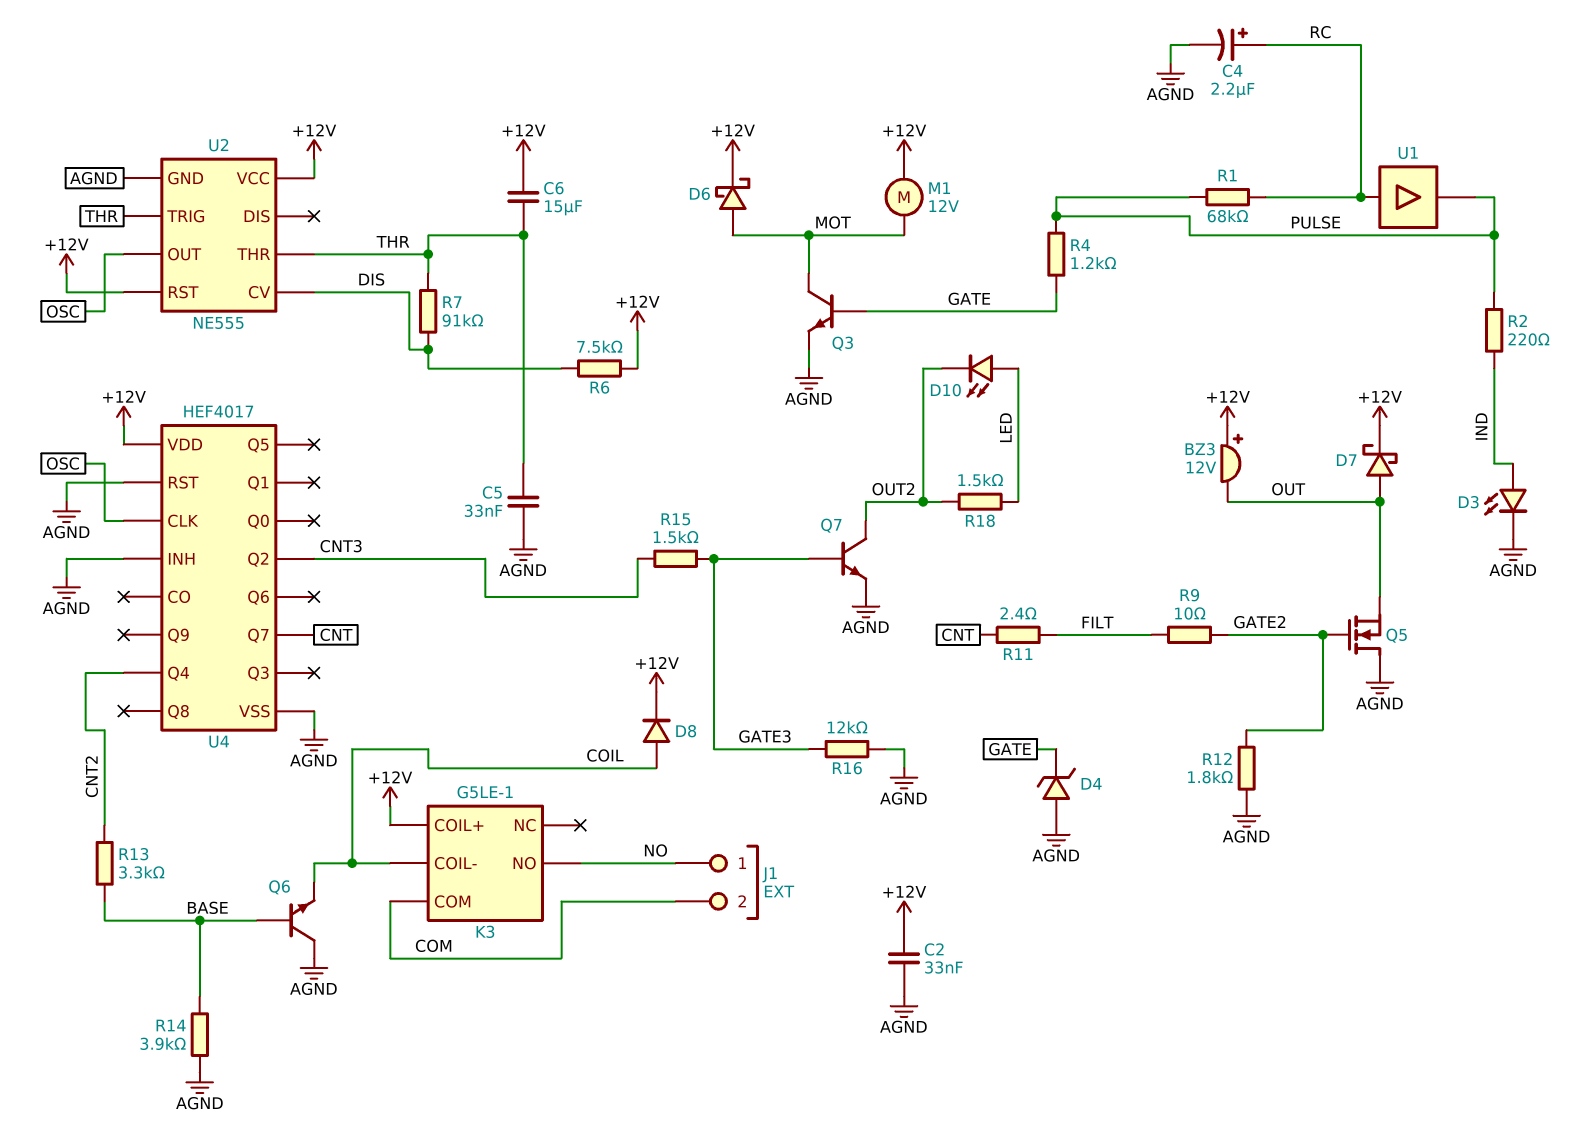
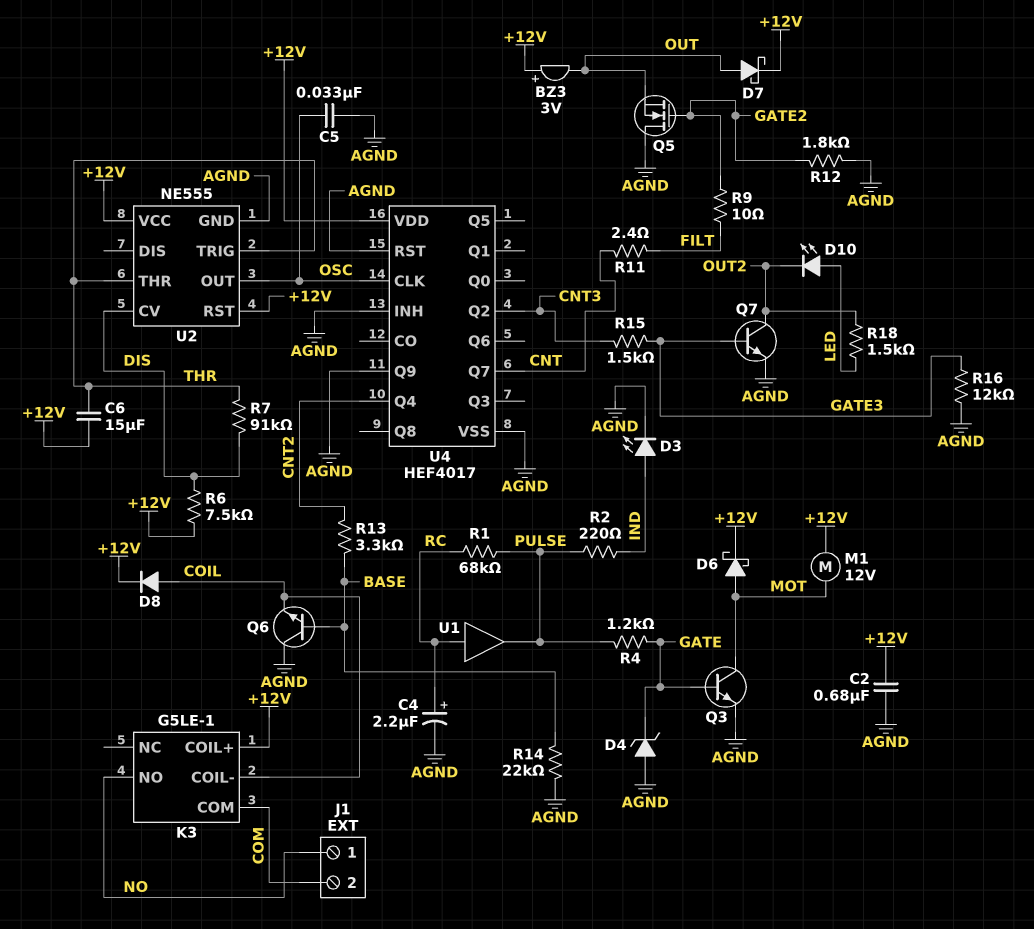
BZ3: buzzer 12V (plus +12V, minus OUT) -> buzzer 3V (plus +12V, minus OUT)
C2: 33nF (+12V, AGND) -> 680nF (+12V, AGND)
C5: 33nF (AGND, THR) -> 33nF (AGND, OSC)
R14: 3.9k (AGND, BASE) -> 22k (AGND, BASE)
U4 pin Q9: none -> AGND

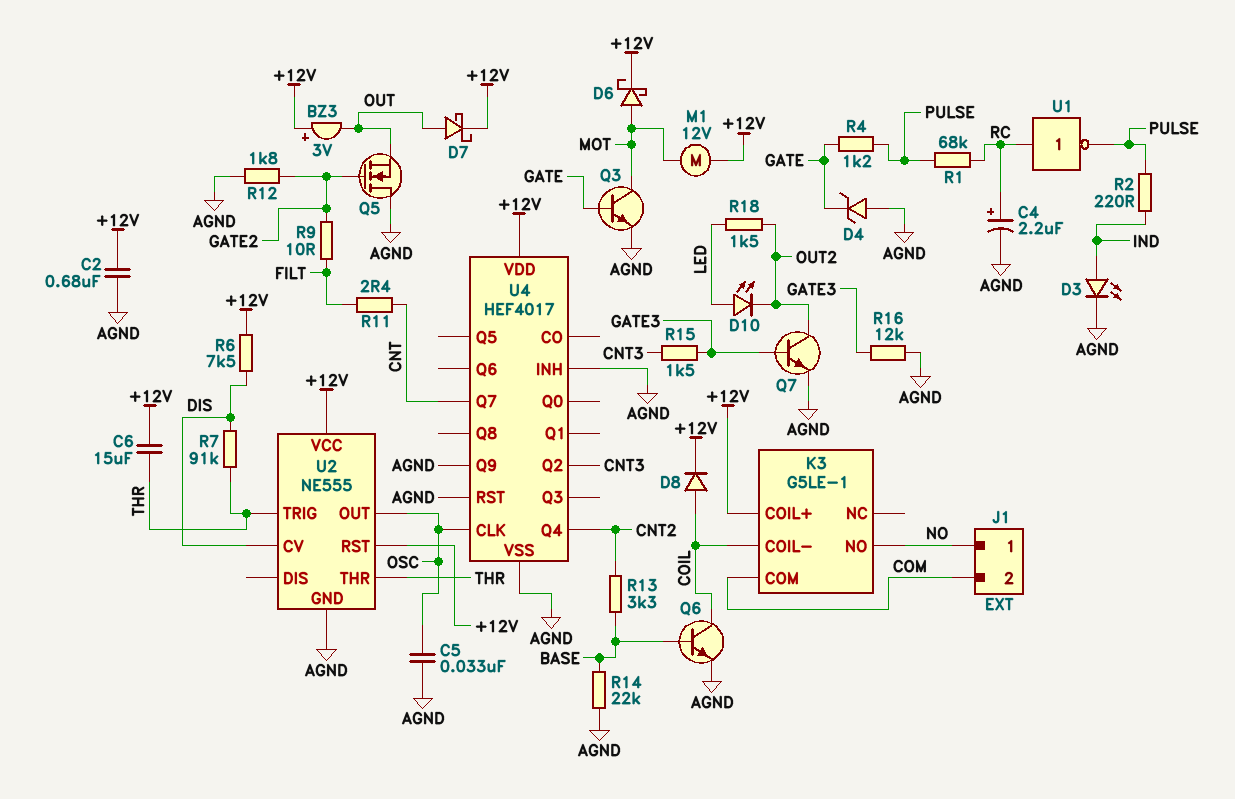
Q6: NPN (B BASE, C AGND, E COIL) -> NPN (B BASE, C COIL, E AGND)
U1: buffer (in RC, out PULSE) -> NOT (in RC, out PULSE)

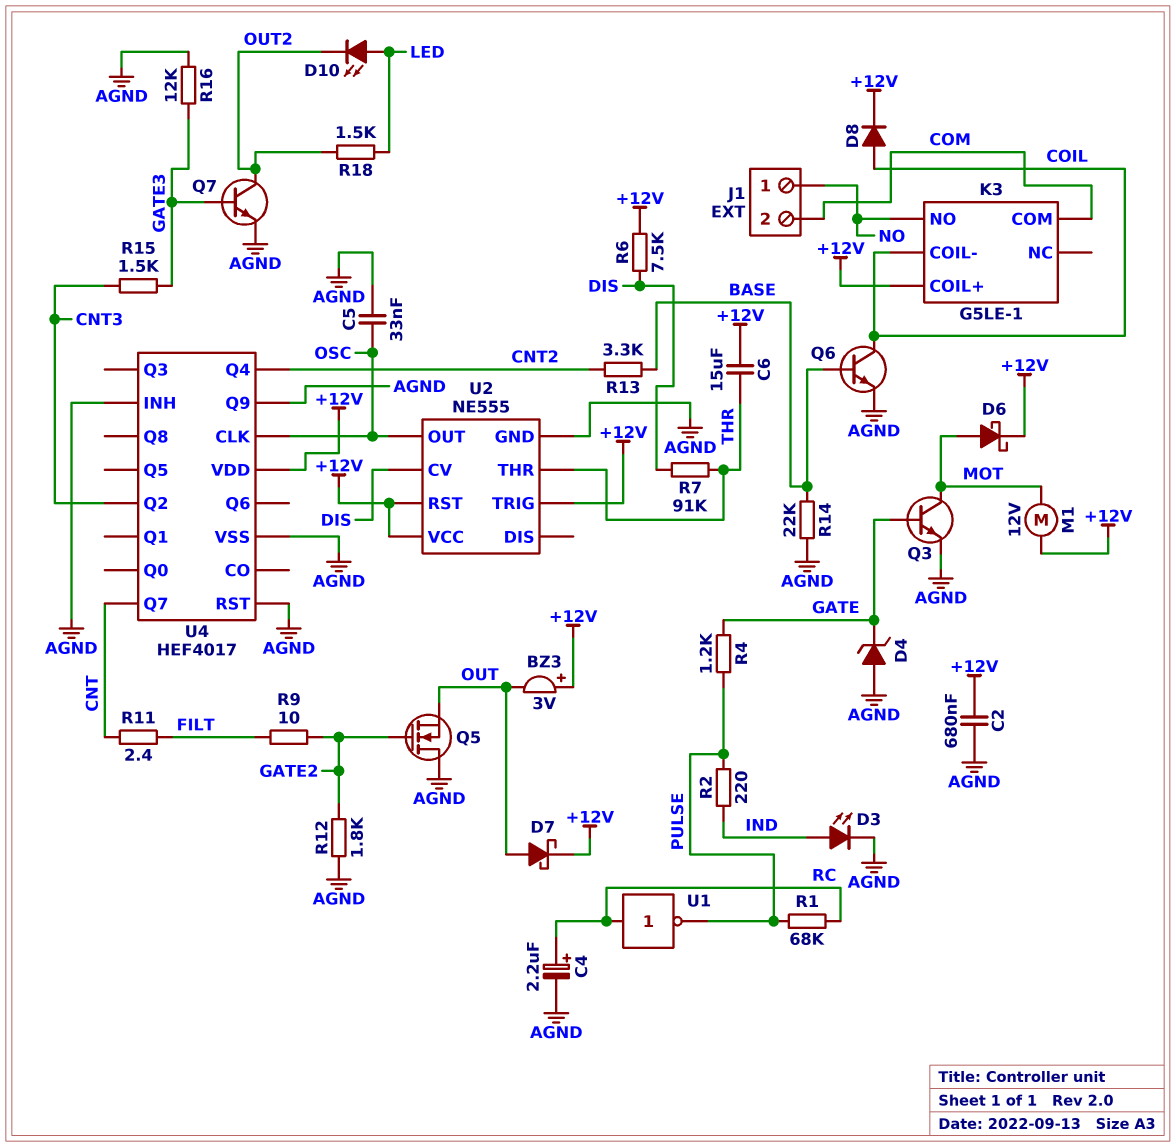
U2 pin TRIG: THR -> +12V

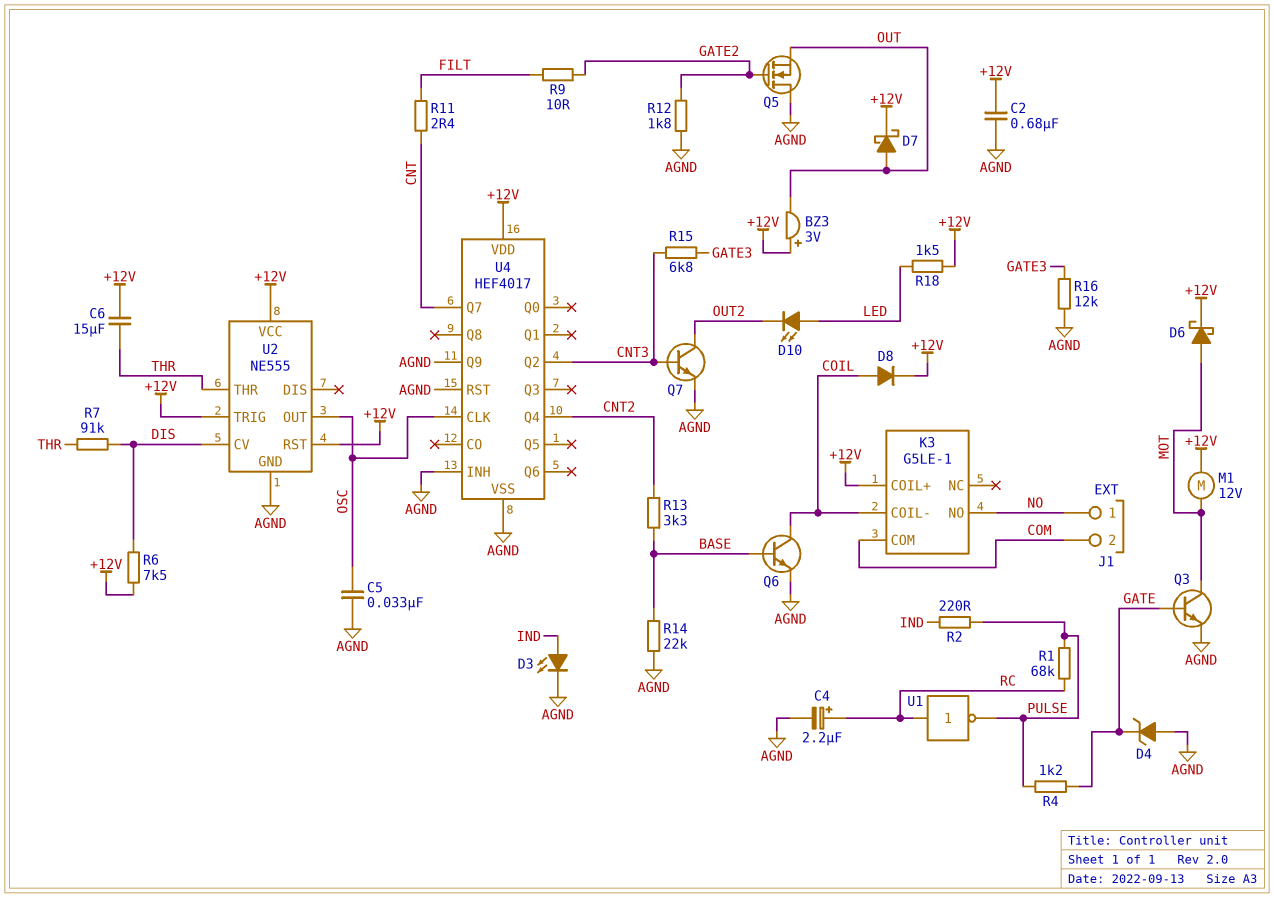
Q7: NPN (B GATE3, C OUT2, E AGND) -> NPN (B CNT3, C OUT2, E AGND)
R15: 1.5k (CNT3, GATE3) -> 6.8k (CNT3, GATE3)
R18: 1.5k (LED, OUT2) -> 1.5k (+12V, LED)

